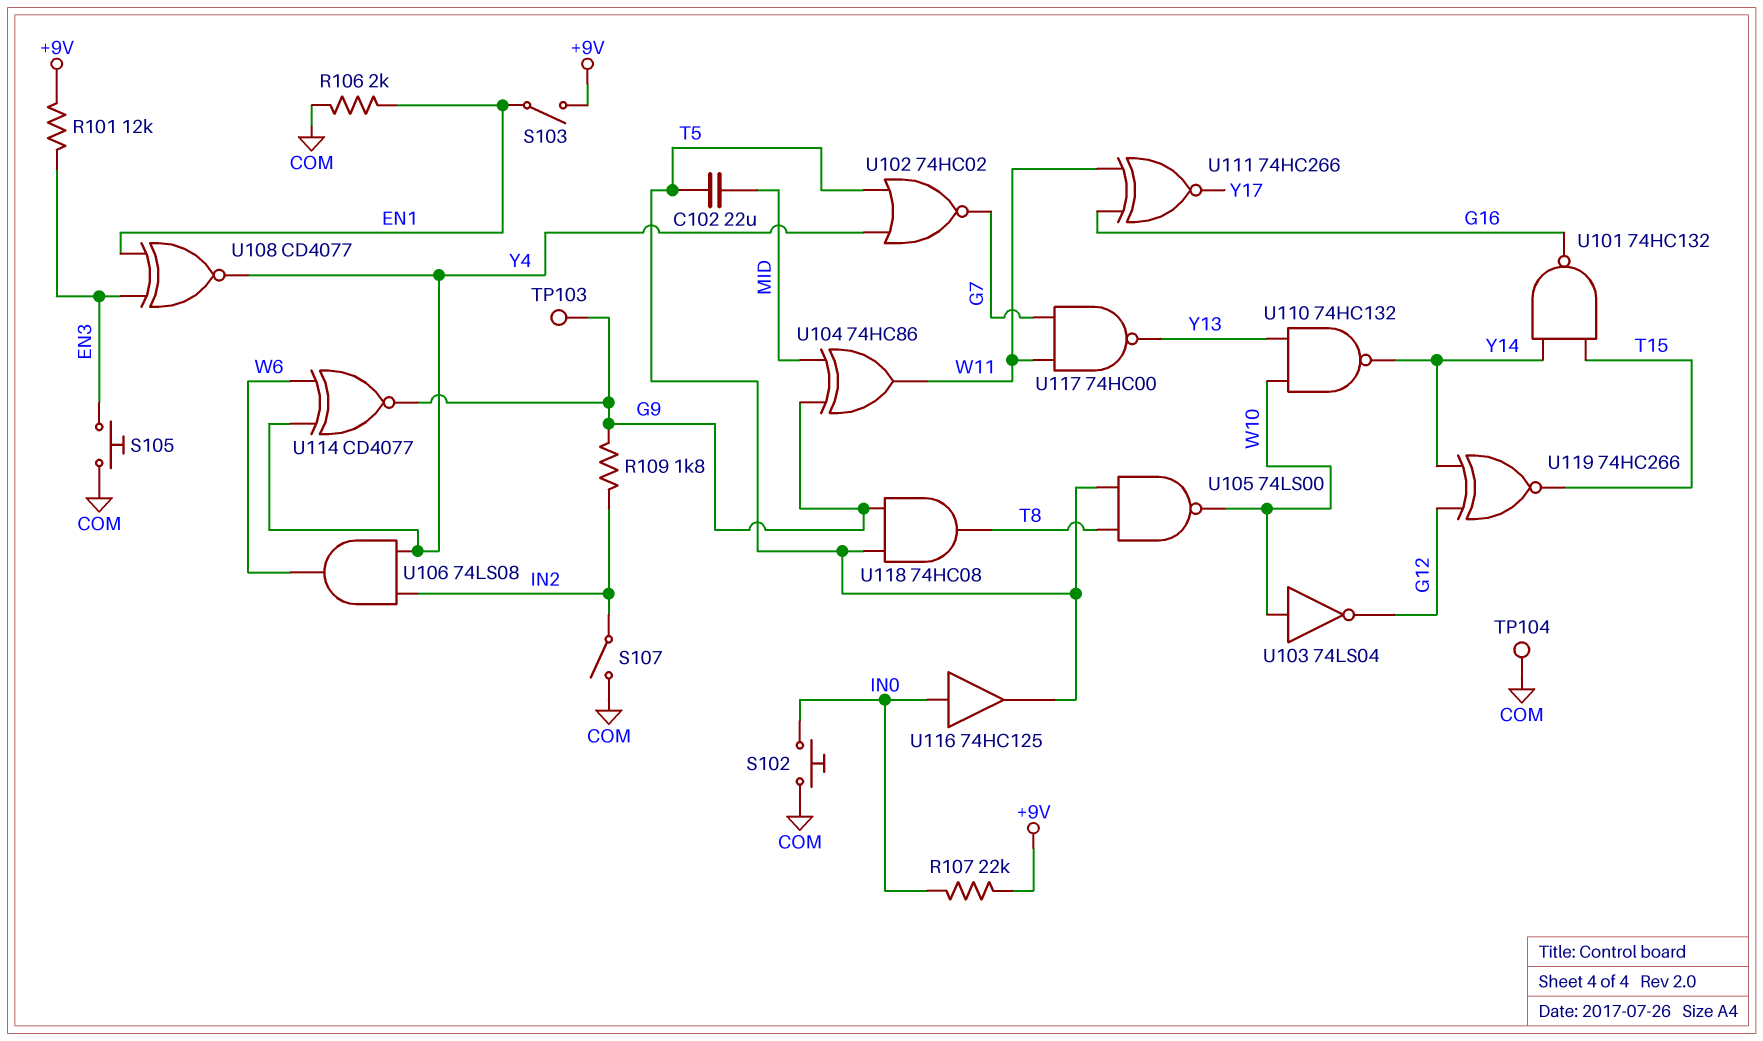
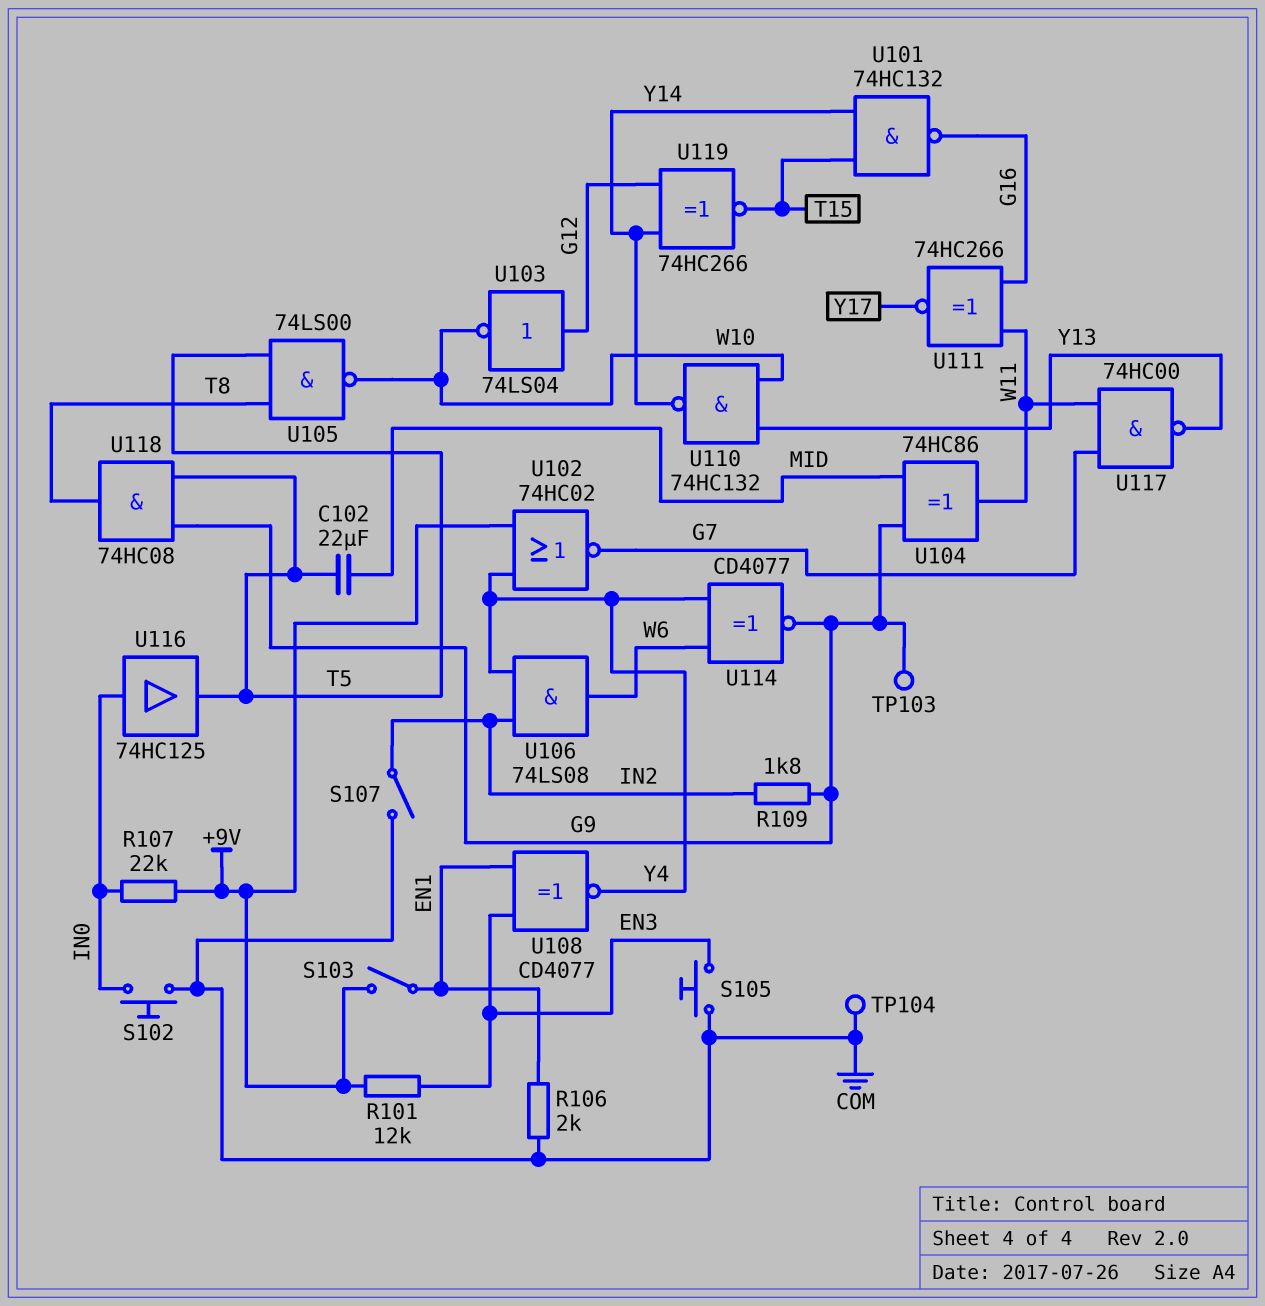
U102: NOR 74HC02 (in T5, in Y4, out G7) -> NOR 74HC02 (in +9V, in Y4, out G7)
U103: NOT 74LS04 (in W10, out G12) -> NOT 74LS04 (in G12, out W10)

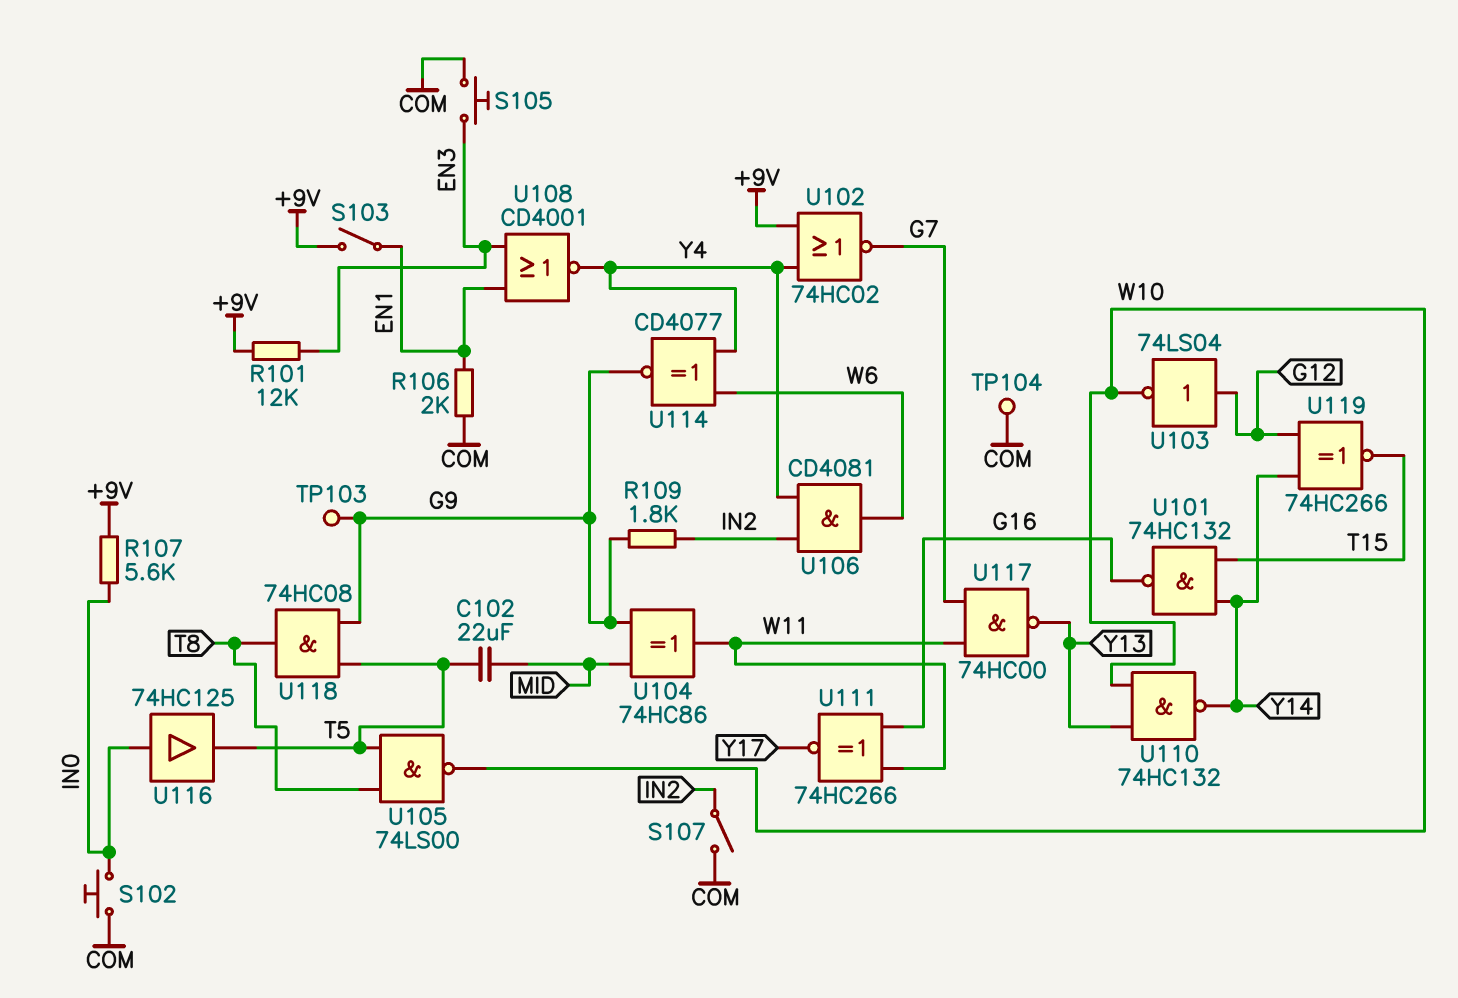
R107: 22k (+9V, IN0) -> 5.6k (+9V, IN0)
U106: AND 74LS08 (in IN2, in Y4, out W6) -> AND CD4081 (in IN2, in Y4, out W6)
U108: XNOR CD4077 (in EN1, in EN3, out Y4) -> NOR CD4001 (in EN1, in EN3, out Y4)

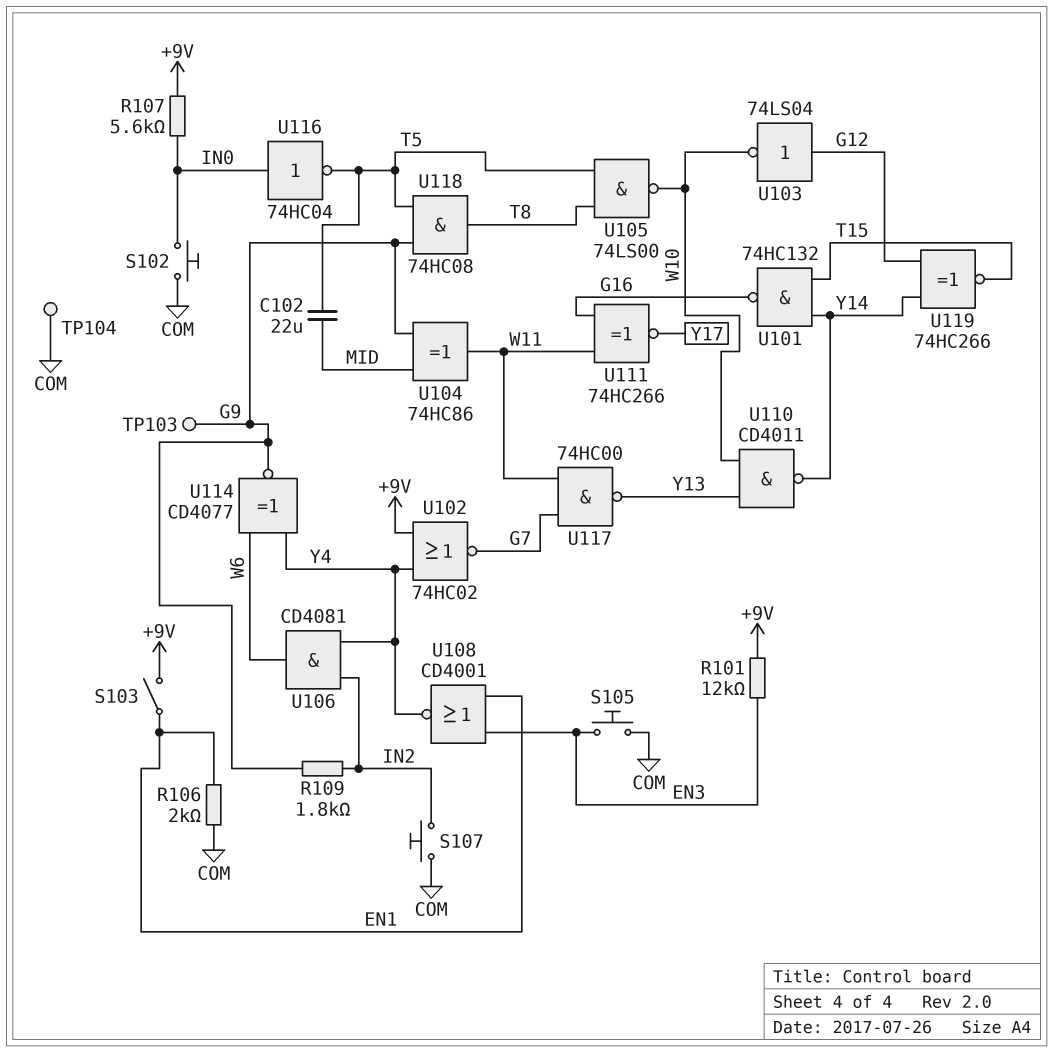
S107: switch (COM, IN2) -> button (COM, IN2)
U110: NAND 74HC132 (in W10, in Y13, out Y14) -> NAND CD4011 (in W10, in Y13, out Y14)
U116: buffer 74HC125 (in IN0, out T5) -> NOT 74HC04 (in IN0, out T5)

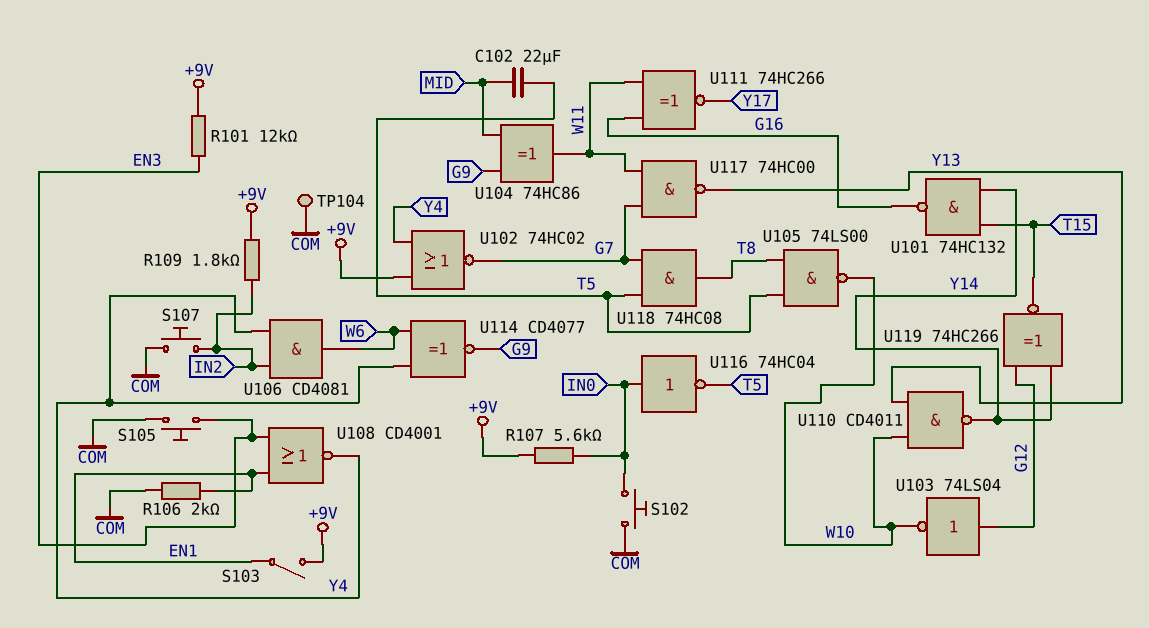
R109: 1.8k (G9, IN2) -> 1.8k (+9V, IN2)
TP103: test point (G9) -> none
U118: AND 74HC08 (in G9, in T5, out T8) -> AND 74HC08 (in G7, in T5, out T8)

